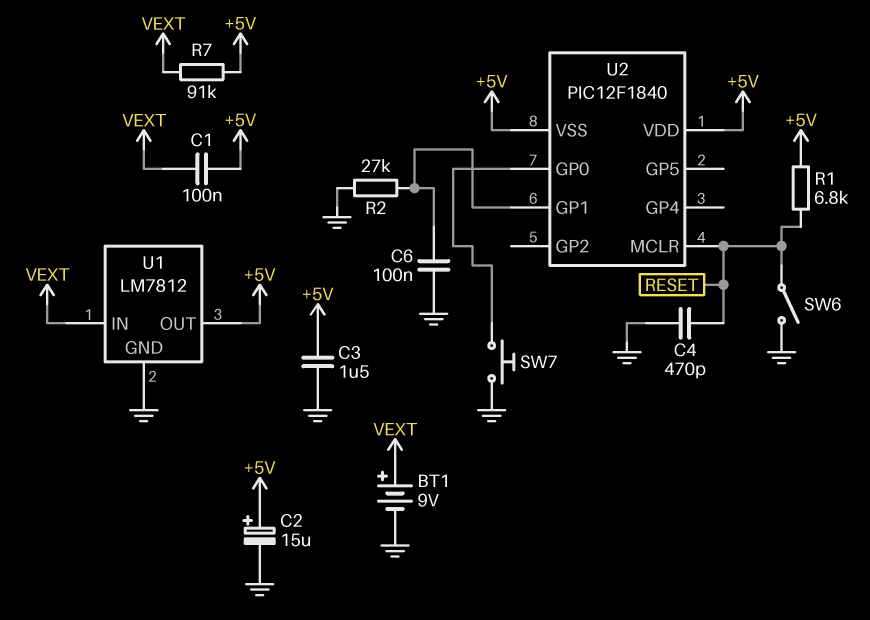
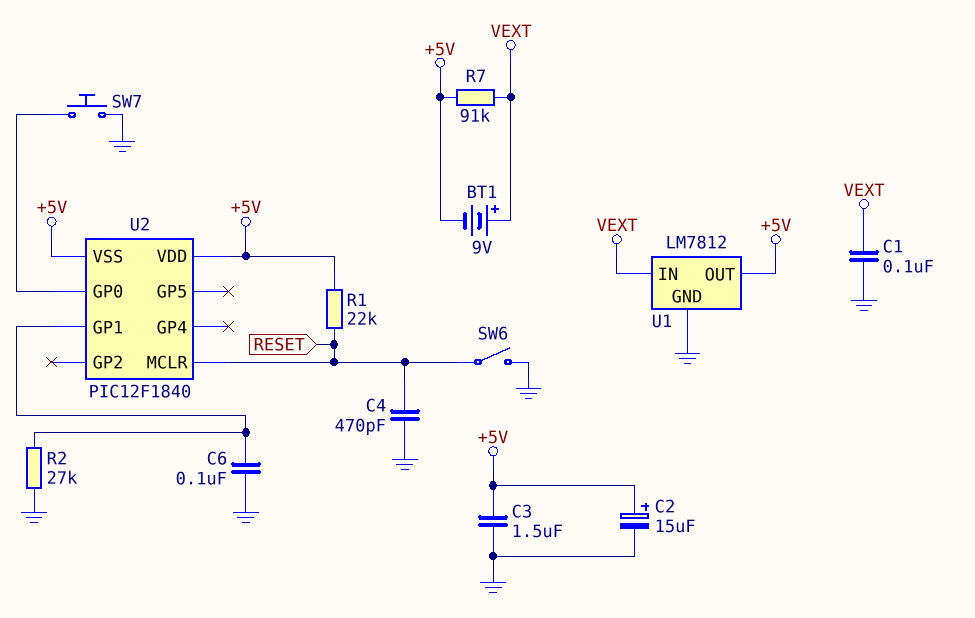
BT1: 9V (plus VEXT, minus GND) -> 9V (plus VEXT, minus +5V)
C1: 100nF (+5V, VEXT) -> 100nF (GND, VEXT)
R1: 6.8k (+5V, RESET) -> 22k (+5V, RESET)

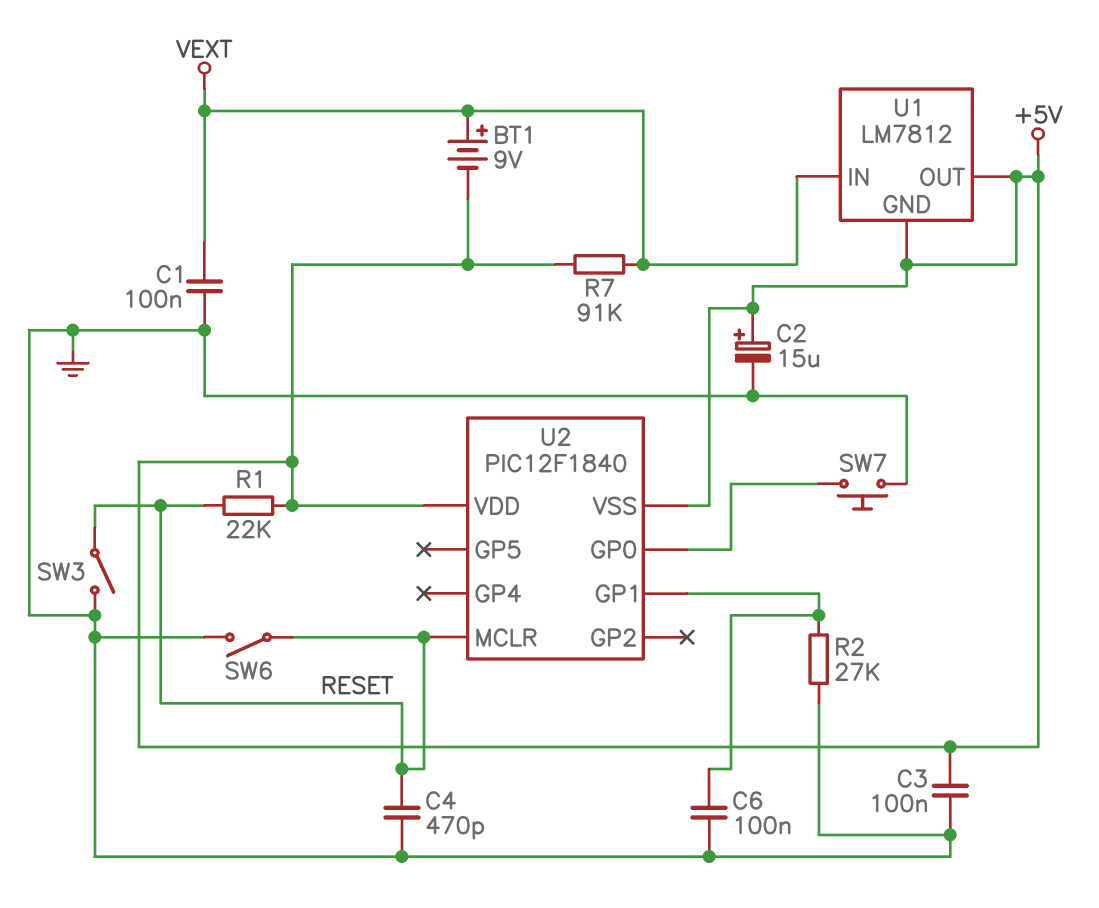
C3: 1.5uF (+5V, GND) -> 100nF (+5V, GND)
SW3: none -> switch (GND, RESET)
U1 pin GND: GND -> +5V

